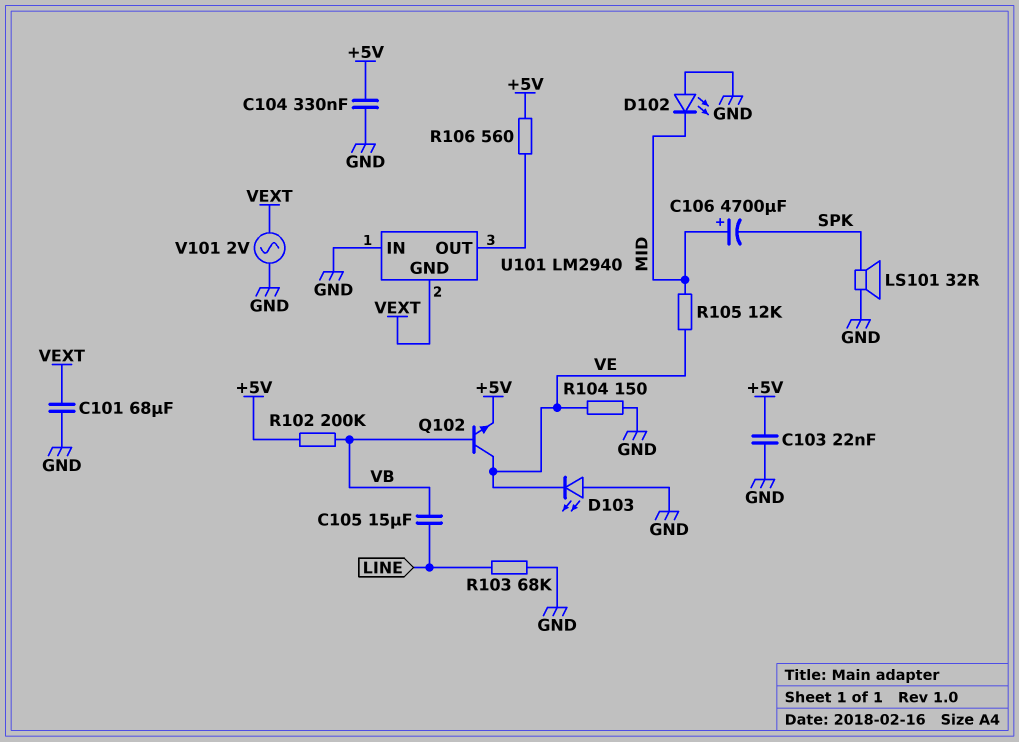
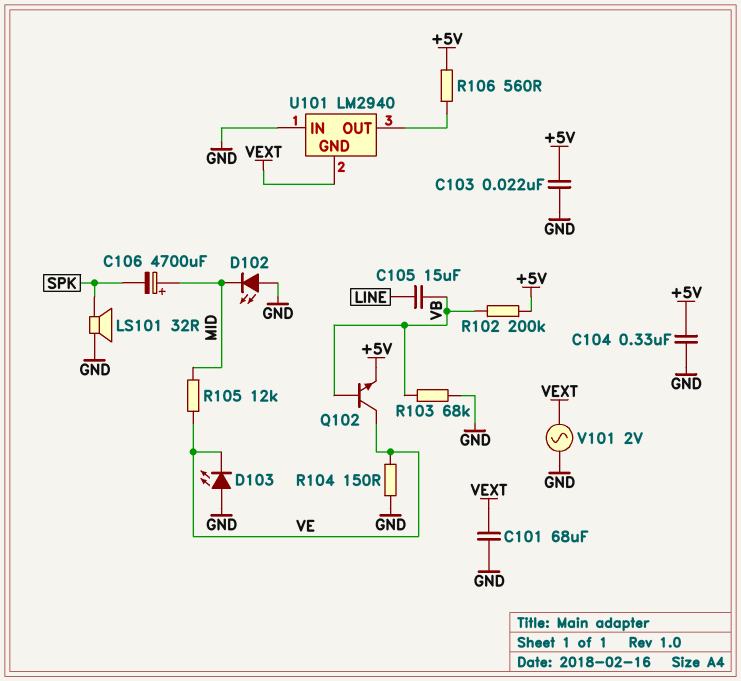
R103: 68k (GND, LINE) -> 68k (GND, VB)

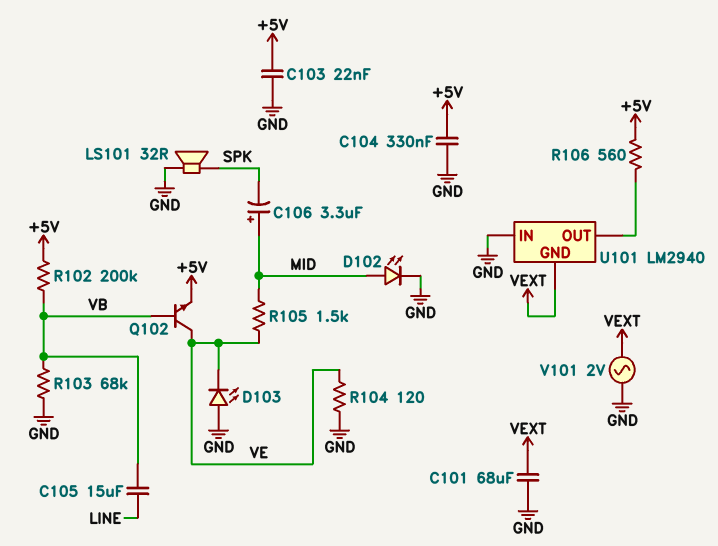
C106: 4700uF (plus MID, minus SPK) -> 3.3uF (plus MID, minus SPK)
D102: LED (A GND, K MID) -> LED (A MID, K GND)
R104: 150 (GND, VE) -> 120 (GND, VE)
R105: 12k (MID, VE) -> 1.5k (MID, VE)

